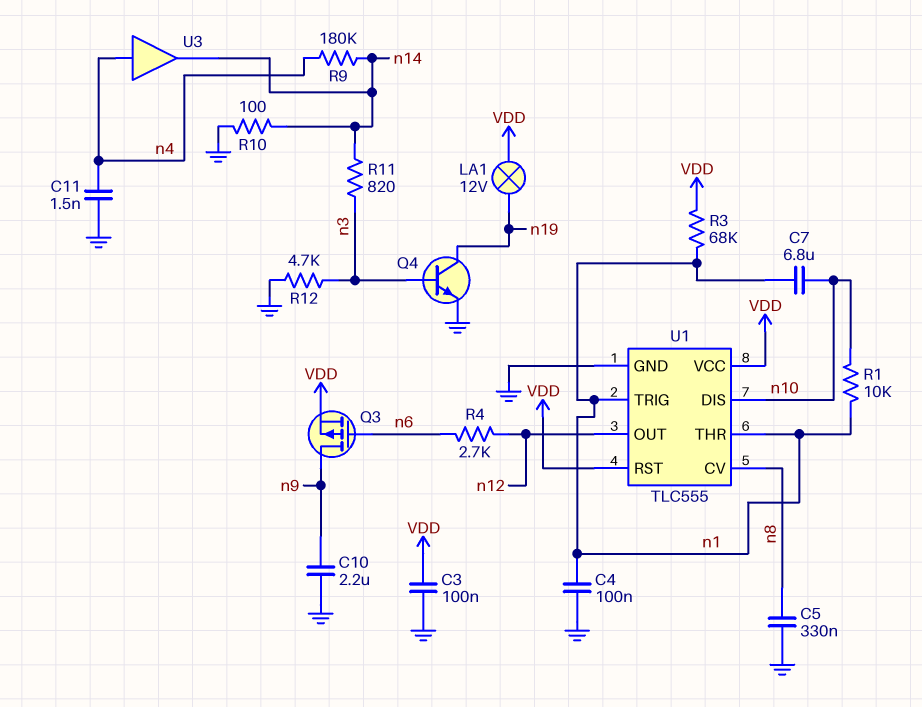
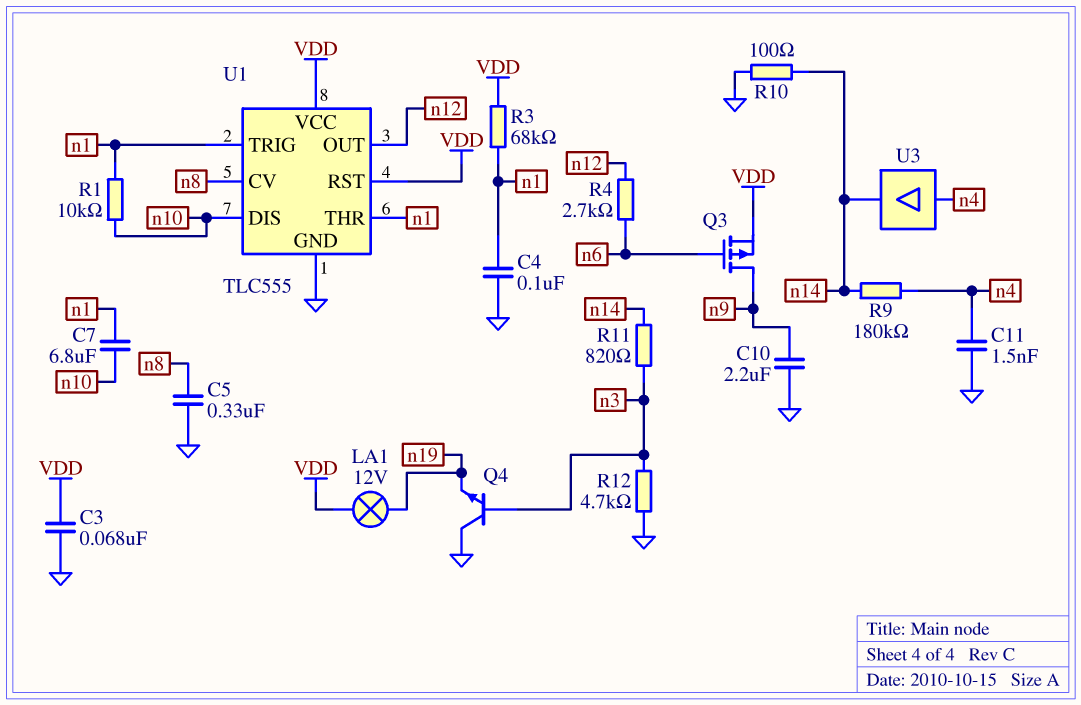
C3: 100nF (GND, VDD) -> 68nF (GND, VDD)
Q4: NPN (B n3, C n19, E GND) -> NPN (B n3, C GND, E n19)

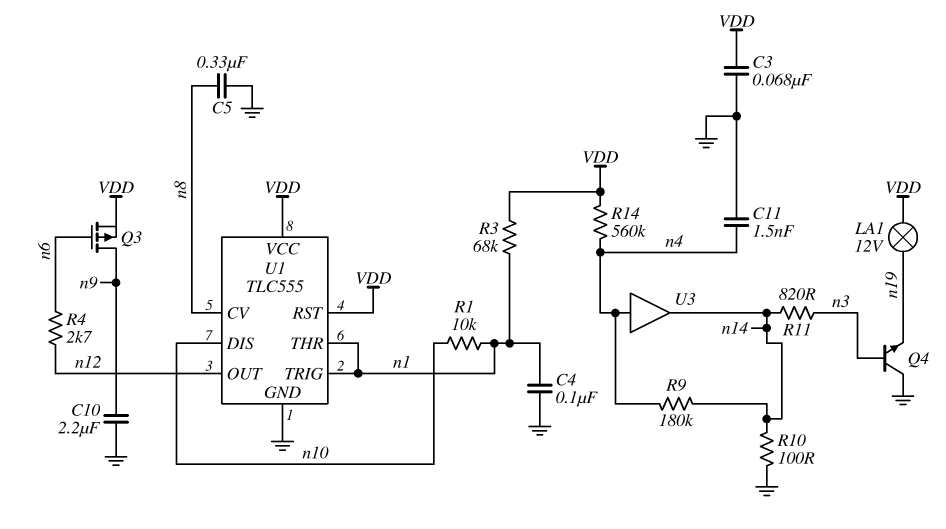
C7: 6.8uF (n1, n10) -> none
R12: 4.7k (GND, n3) -> none
R14: none -> 560k (VDD, n4)

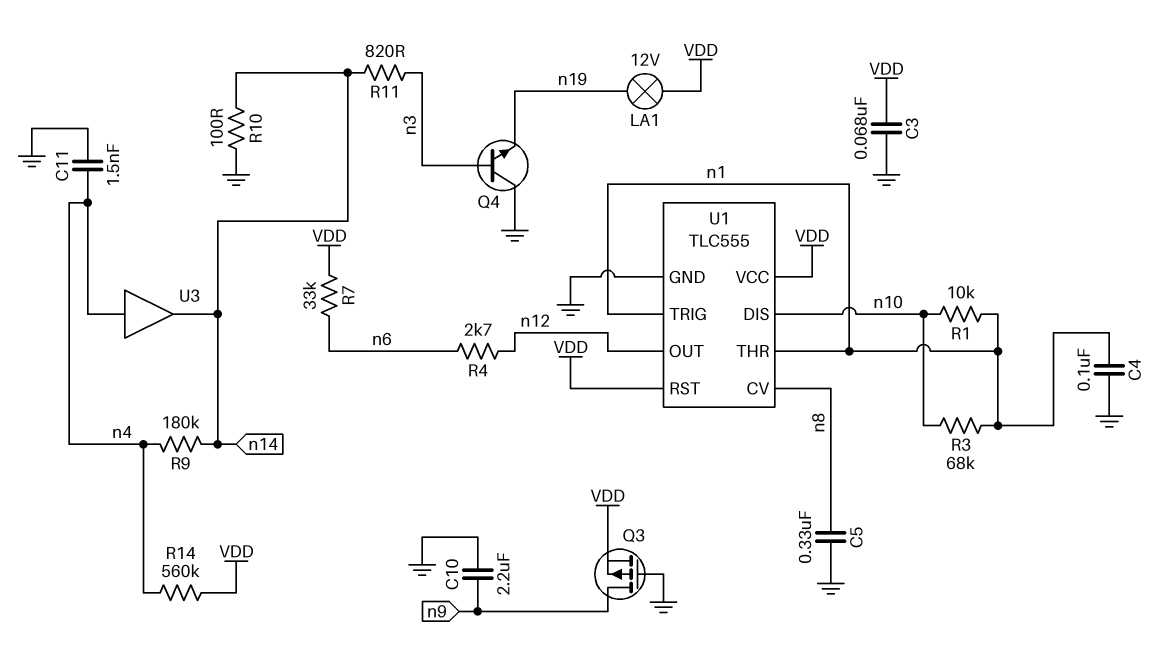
Q3: PMOS (G n6, D n9, S VDD) -> PMOS (G GND, D n9, S VDD)
R3: 68k (VDD, n1) -> 68k (n1, n10)
R7: none -> 33k (VDD, n6)

